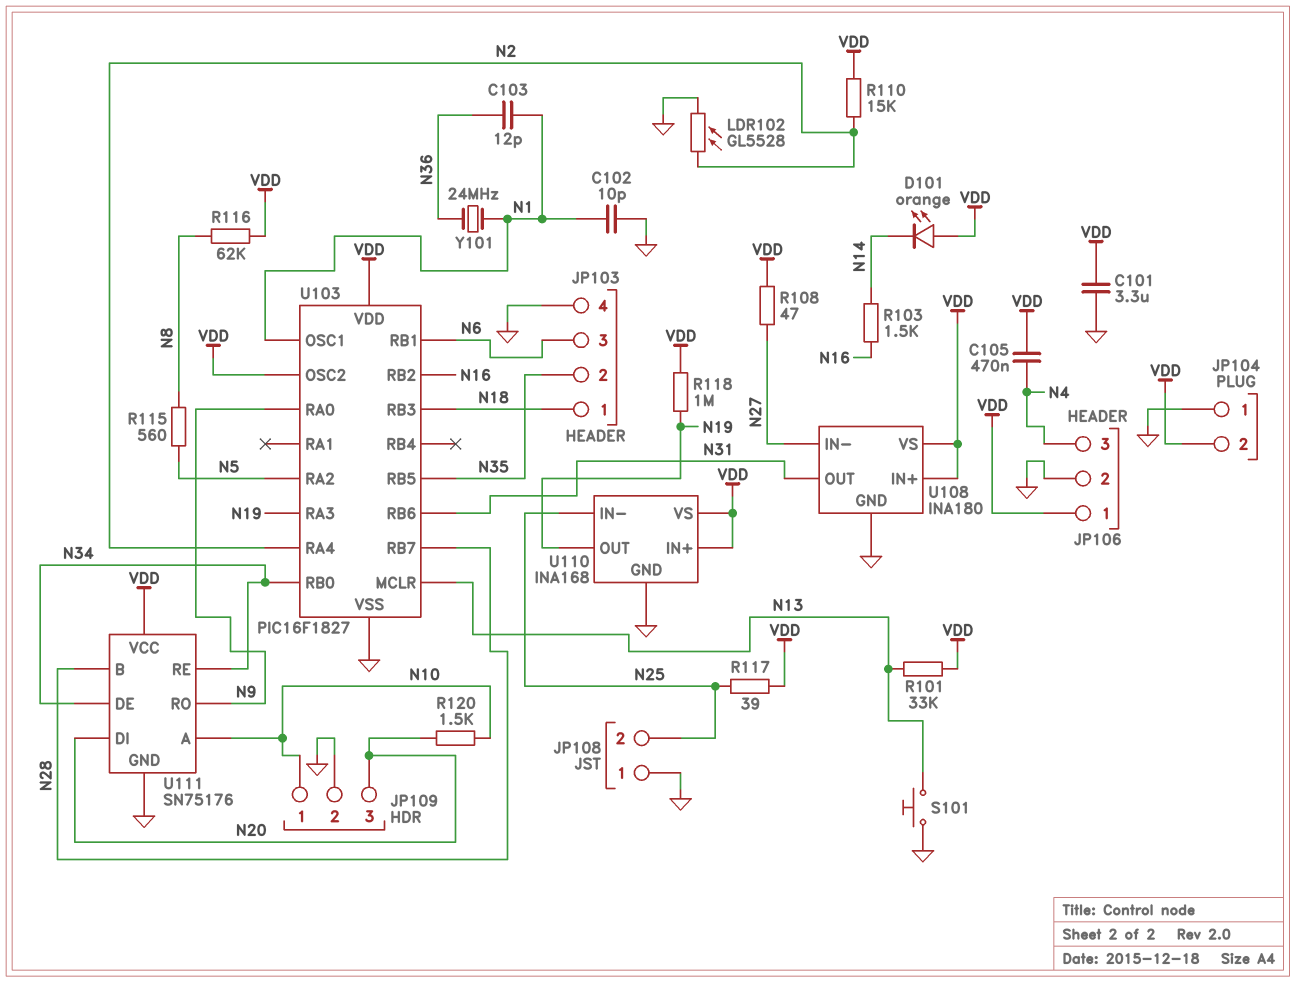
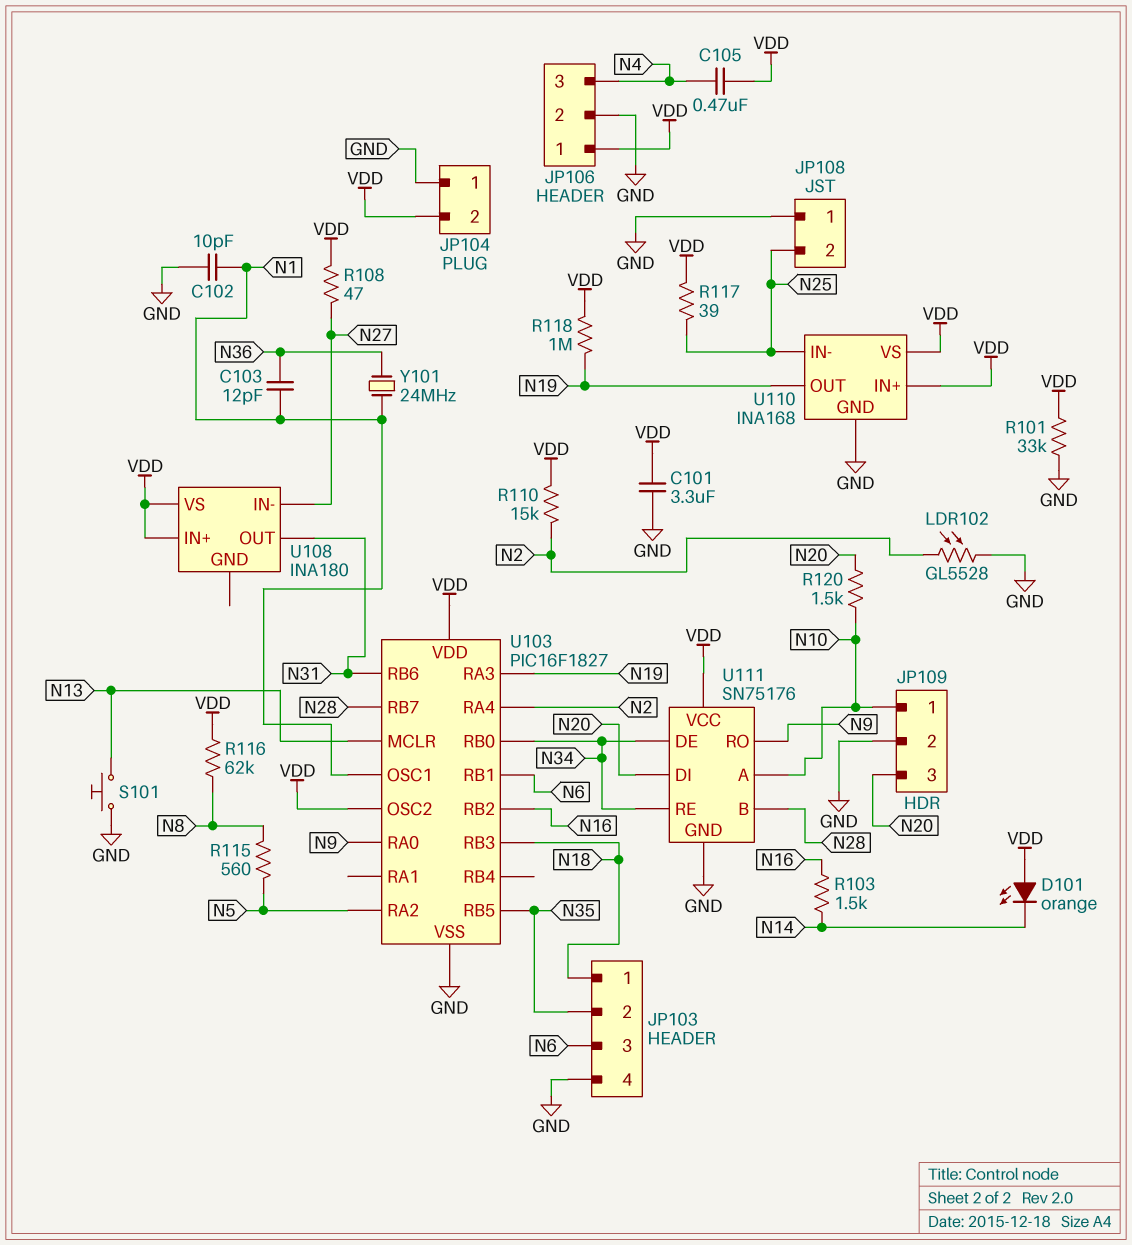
R101: 33k (N13, VDD) -> 33k (GND, VDD)
U108 pin GND: GND -> none

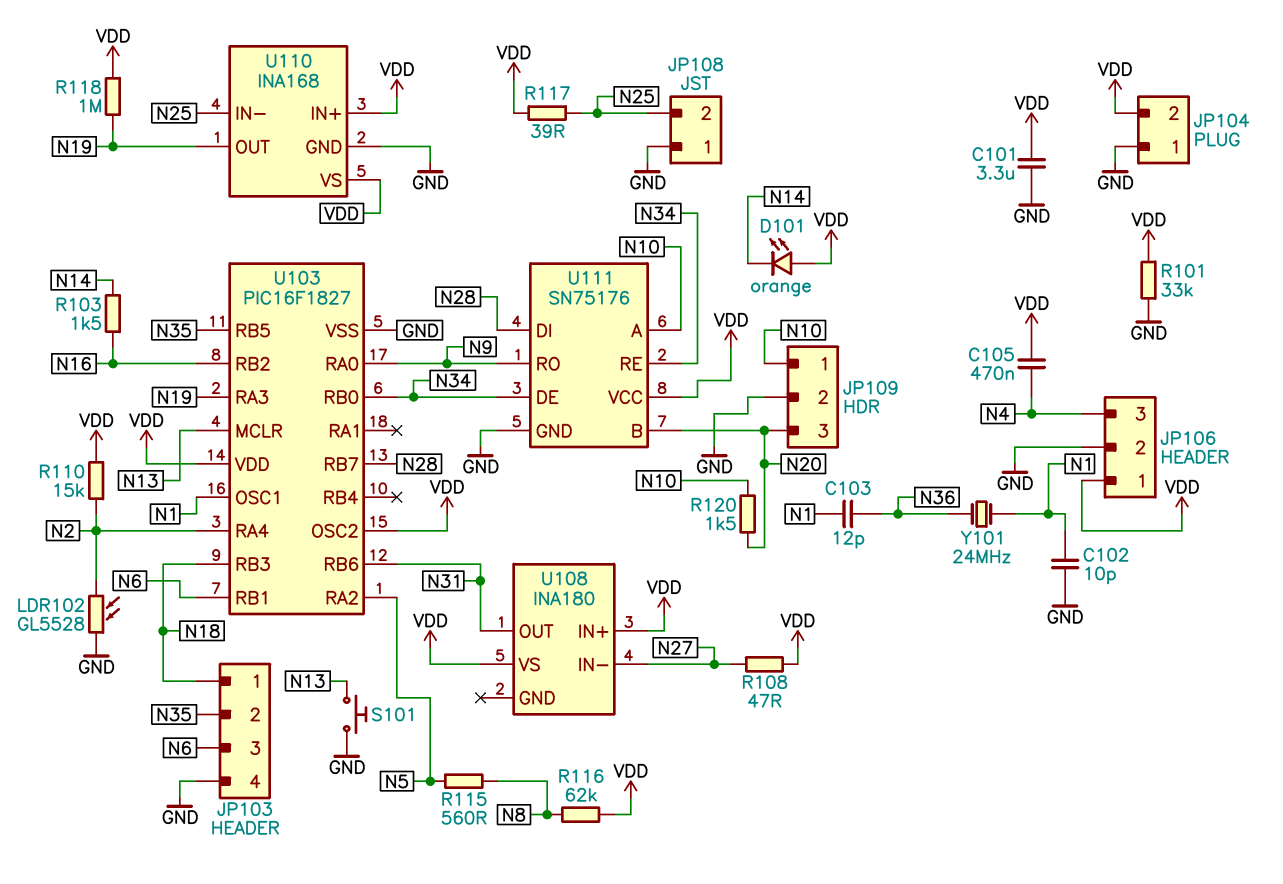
U111 pin B: N28 -> N20
U111 pin DI: N20 -> N28

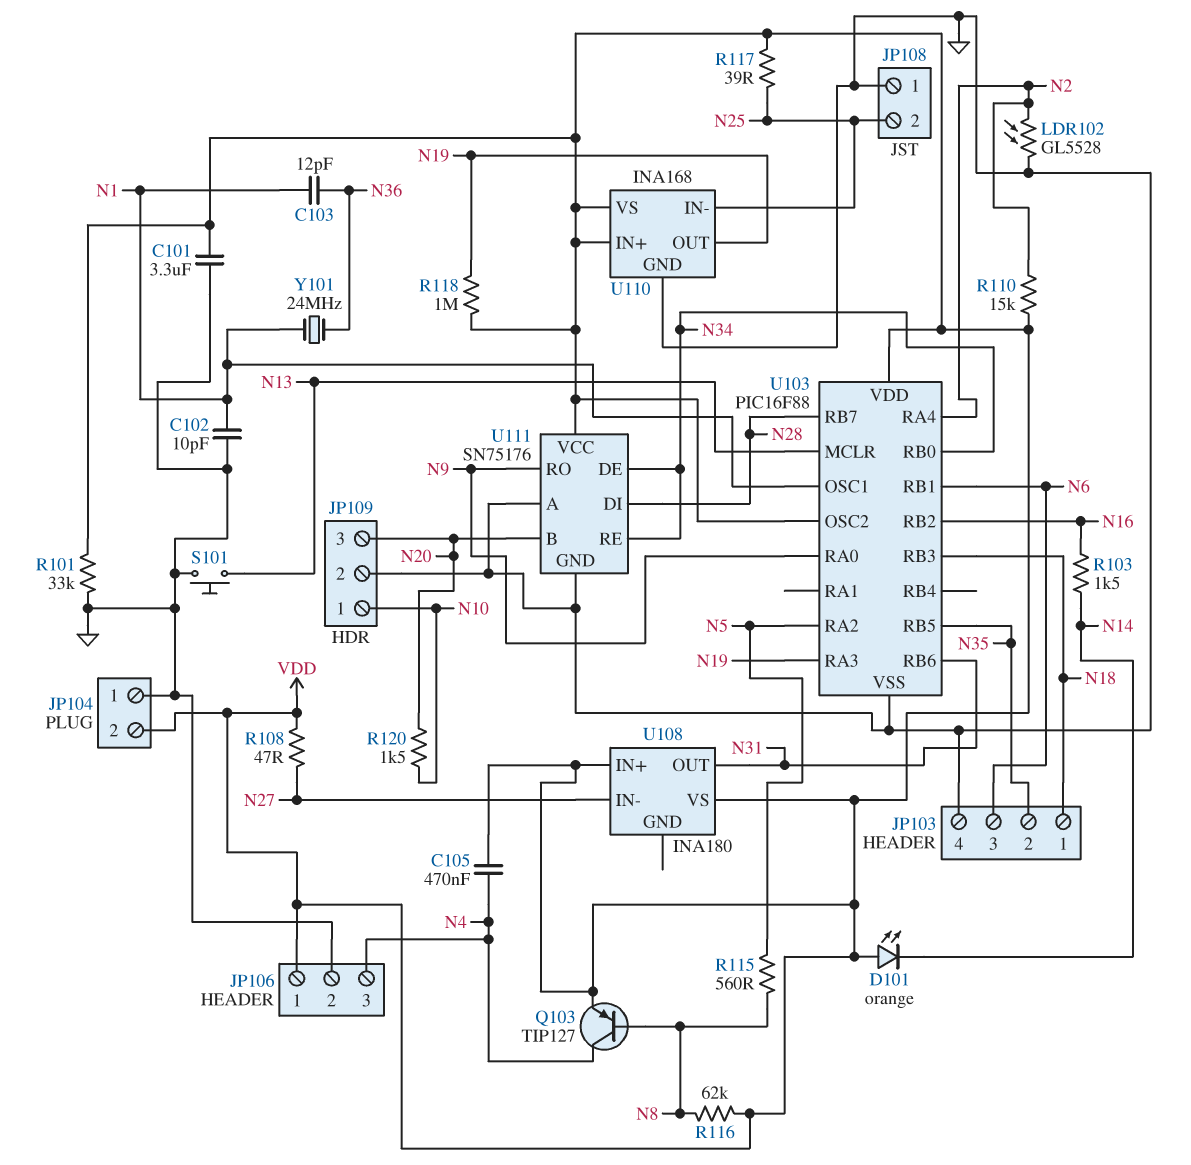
Q103: none -> PNP TIP127 (B N8, C N4, E VDD)
U103: PIC16F1827 -> PIC16F88
U111 pin A: N10 -> GND

